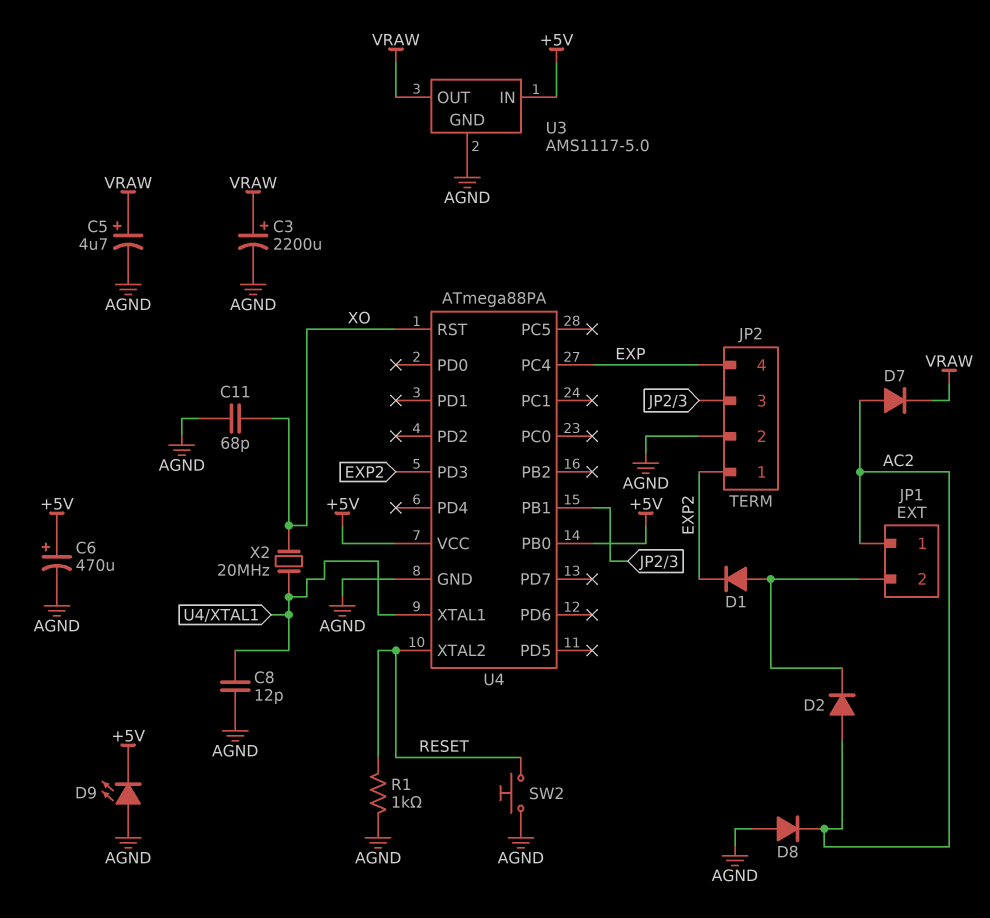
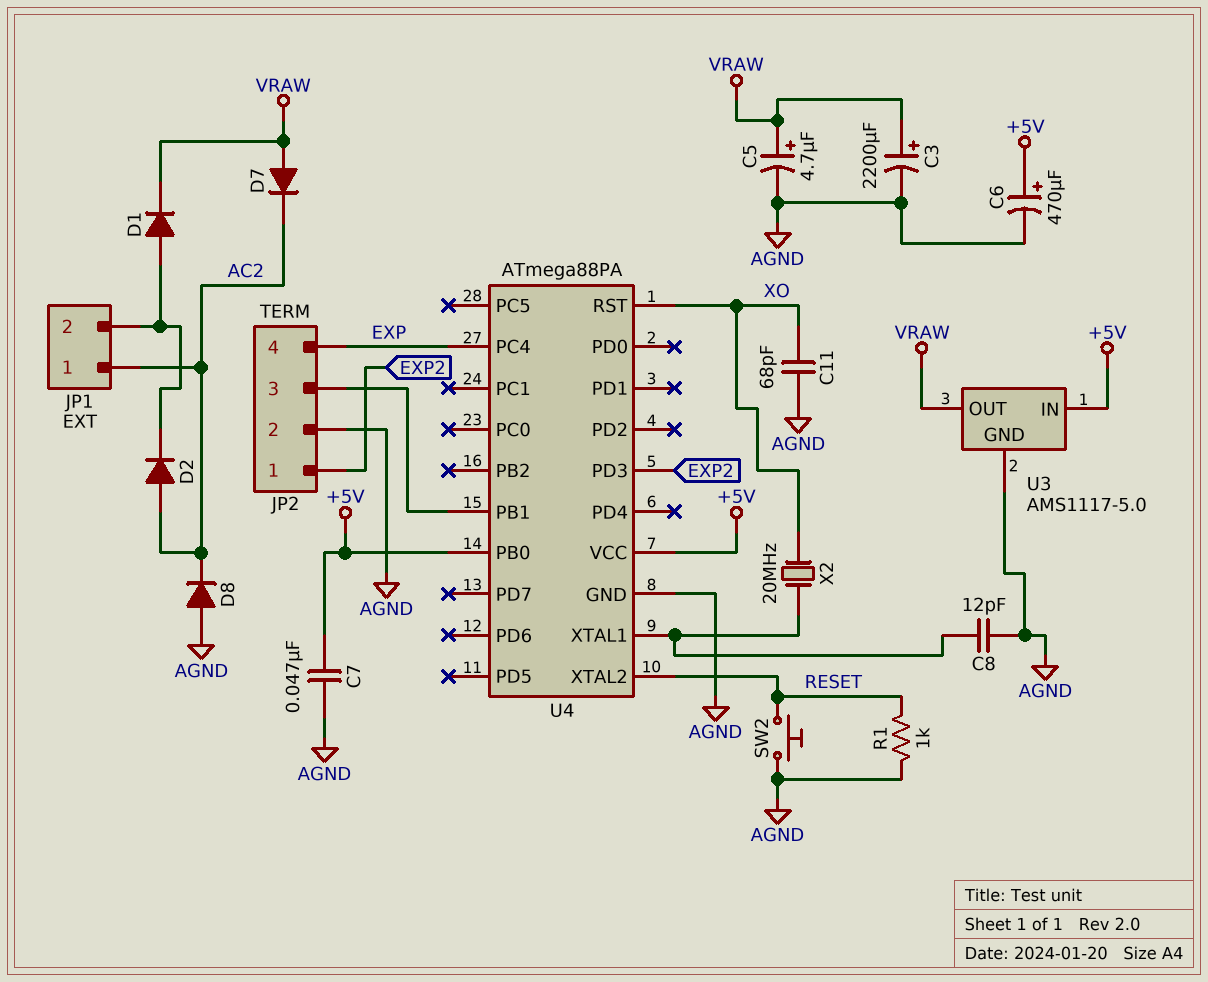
C7: none -> 47nF (+5V, AGND)
D1: diode (A JP1/2, K EXP2) -> diode (A JP1/2, K VRAW)
D7: diode (A AC2, K VRAW) -> diode (A VRAW, K AC2)
D9: LED (A AGND, K +5V) -> none

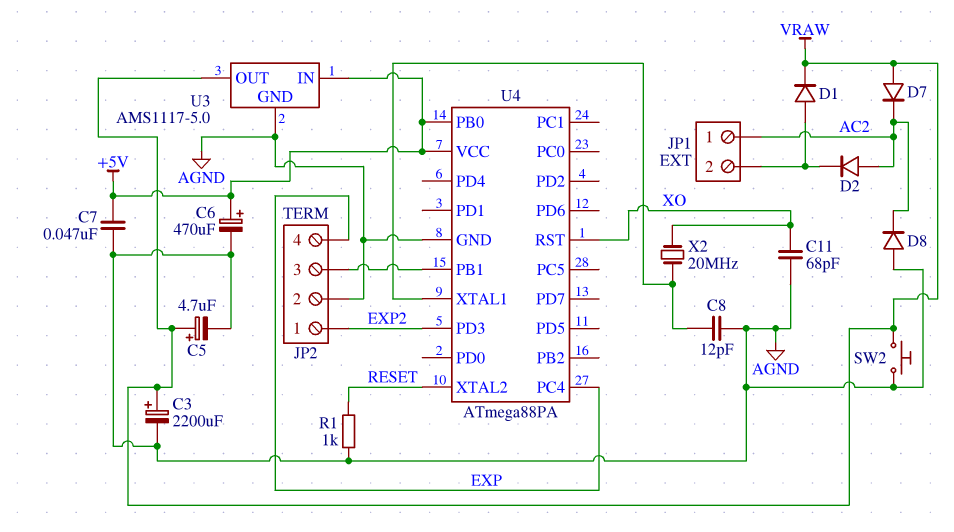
SW2: button (AGND, RESET) -> button (AGND, VRAW)

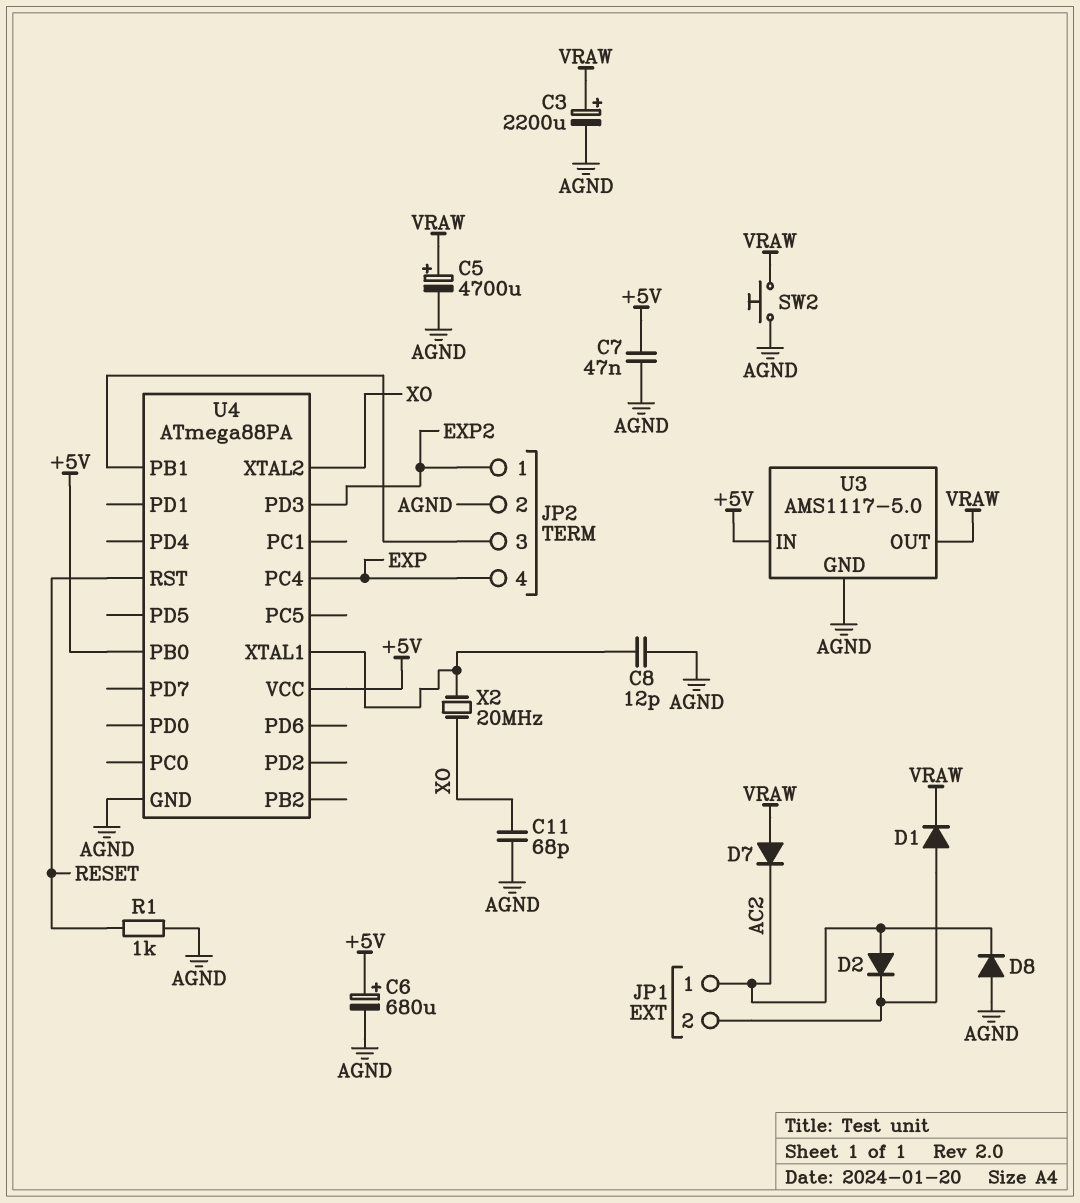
C5: 4.7uF (plus VRAW, minus AGND) -> 4700uF (plus VRAW, minus AGND)
C6: 470uF (plus +5V, minus AGND) -> 680uF (plus +5V, minus AGND)
U4 pin RST: XO -> RESET
U4 pin XTAL2: RESET -> XO

